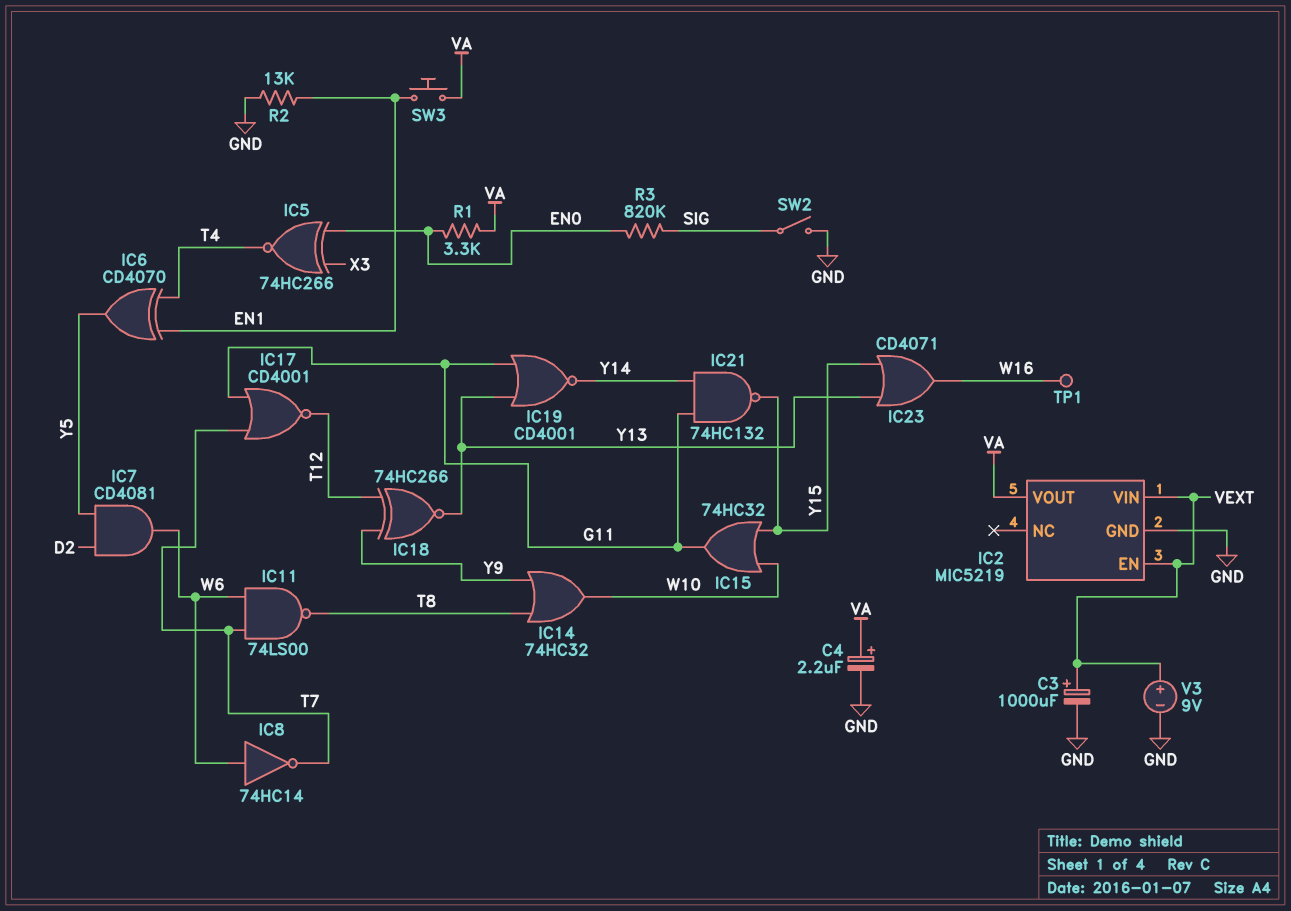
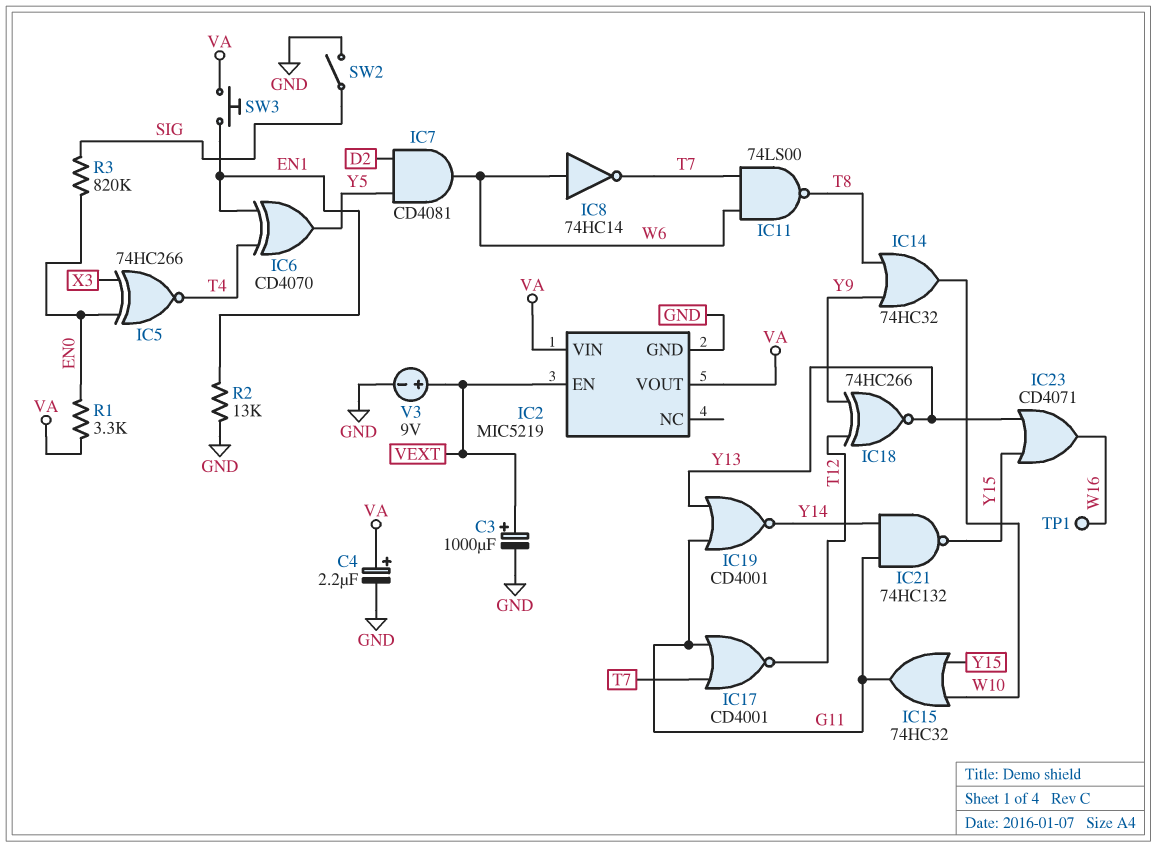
IC2 pin VIN: VEXT -> VA

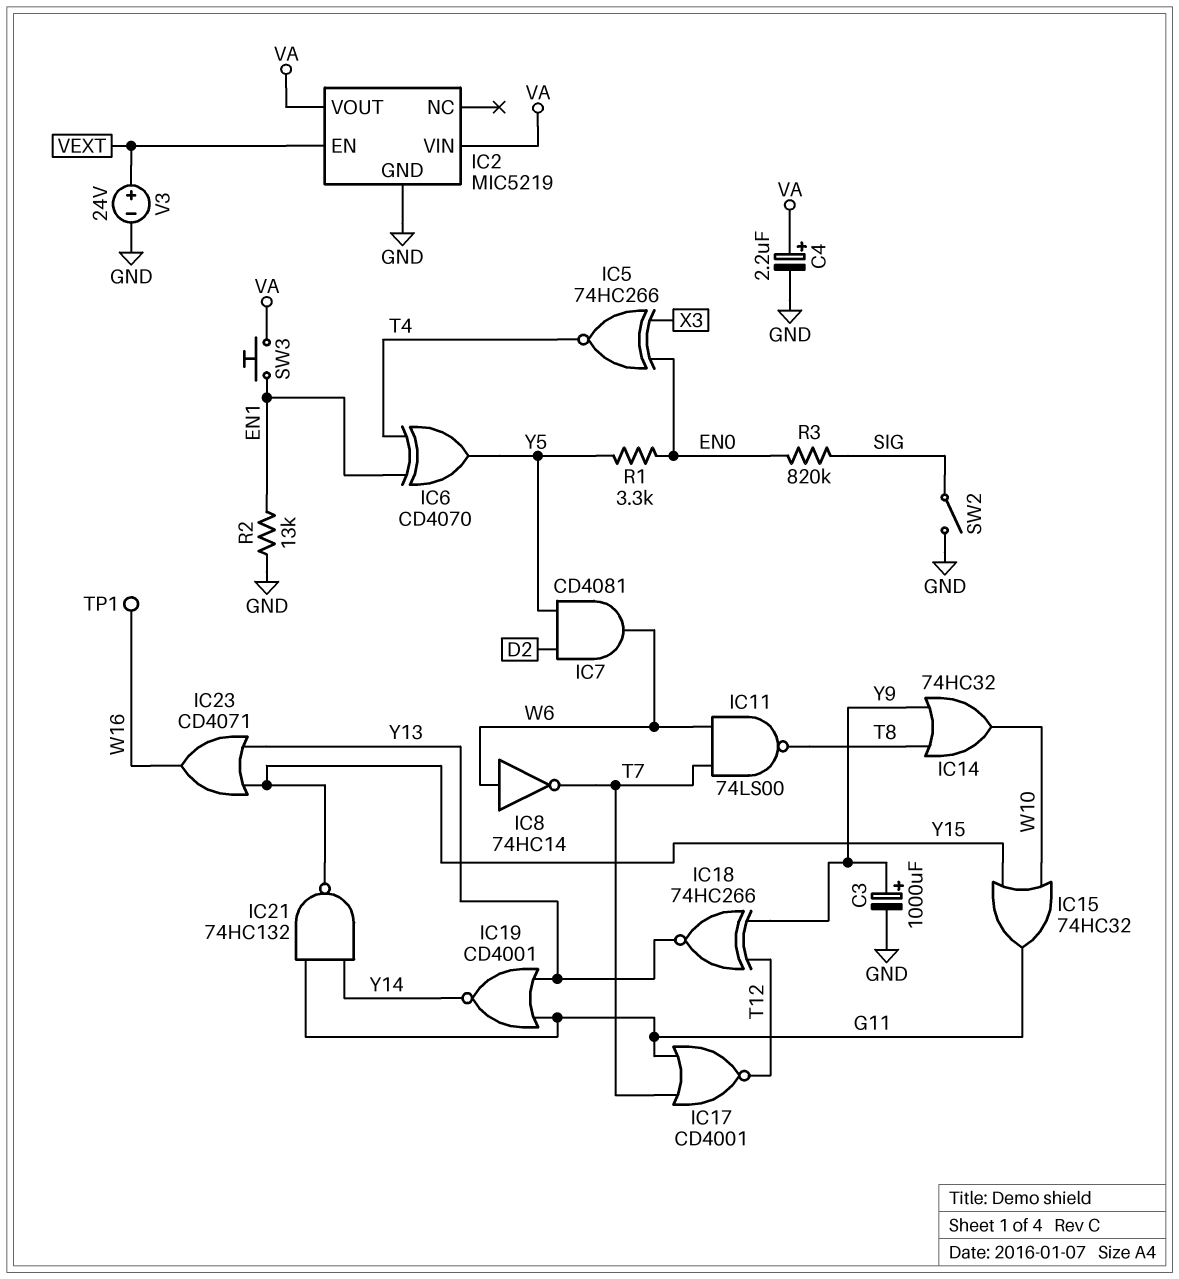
C3: 1000uF (plus VEXT, minus GND) -> 1000uF (plus Y9, minus GND)
R1: 3.3k (EN0, VA) -> 3.3k (EN0, Y5)
V3: 9V (plus VEXT, minus GND) -> 24V (plus VEXT, minus GND)

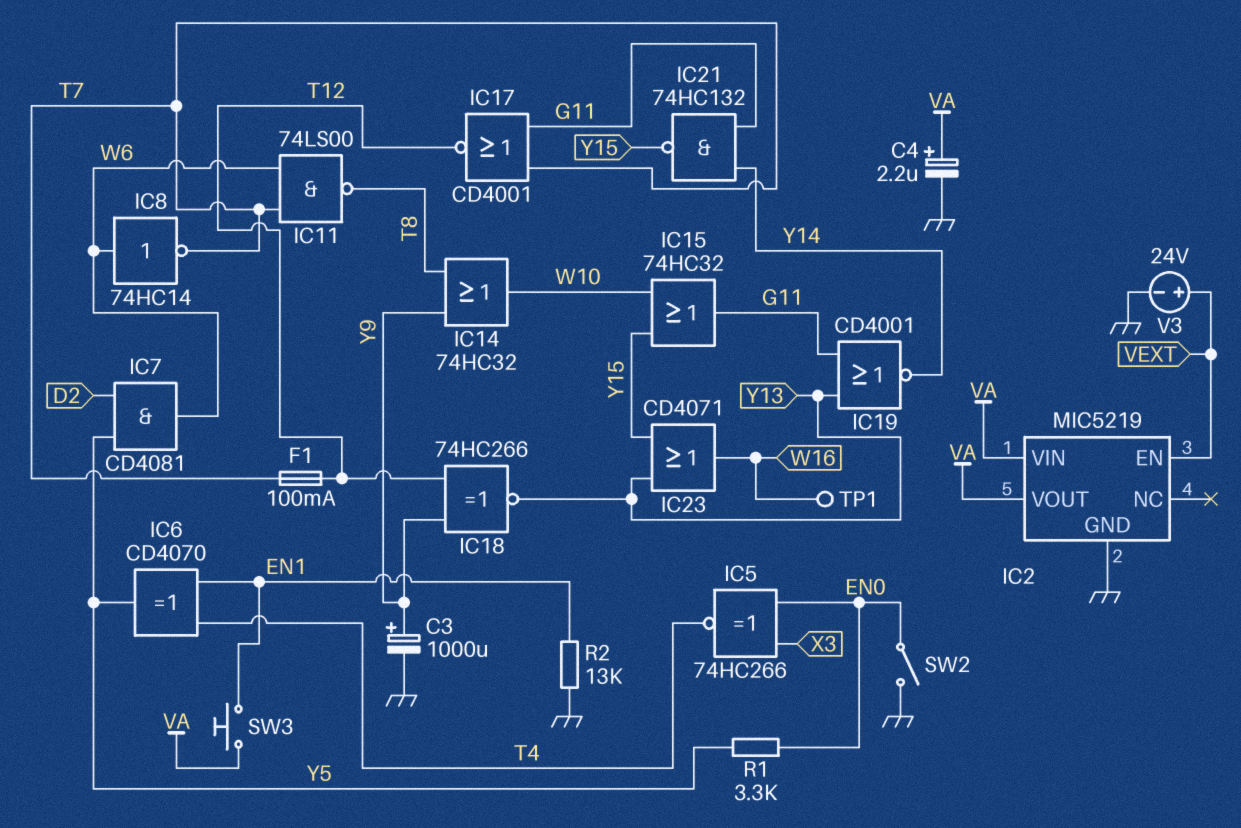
F1: none -> 100mA (T7, T12)
R3: 820k (EN0, SIG) -> none
SW2: switch (GND, SIG) -> switch (EN0, GND)

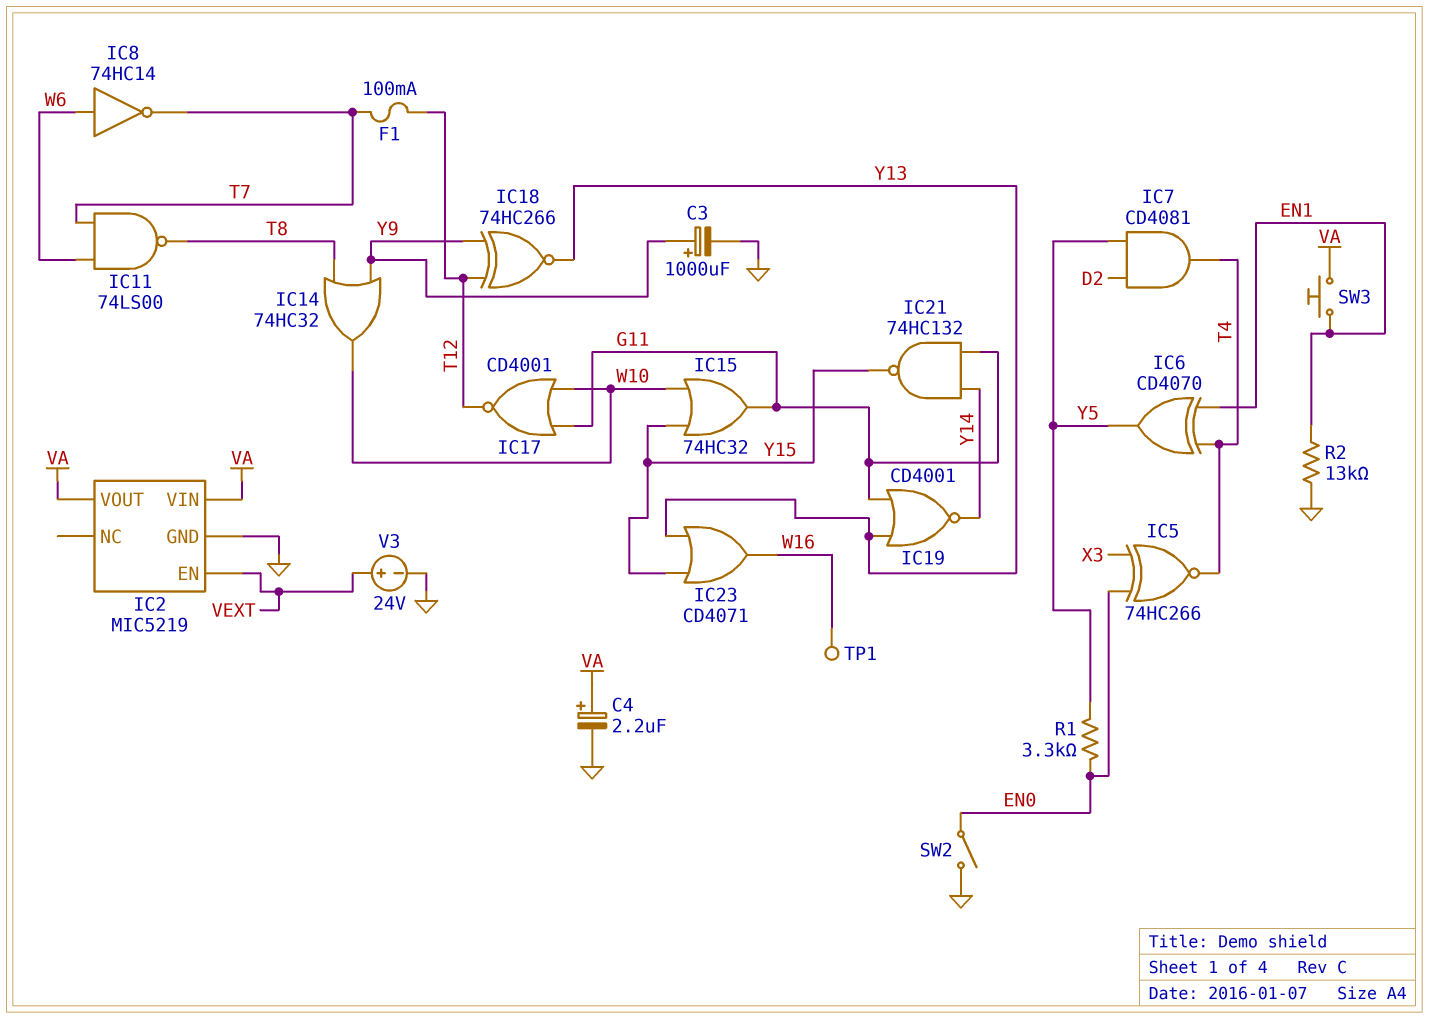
IC7: AND CD4081 (in D2, in Y5, out W6) -> AND CD4081 (in D2, in Y5, out T4)
IC17: NOR CD4001 (in G11, in T7, out T12) -> NOR CD4001 (in G11, in W10, out T12)

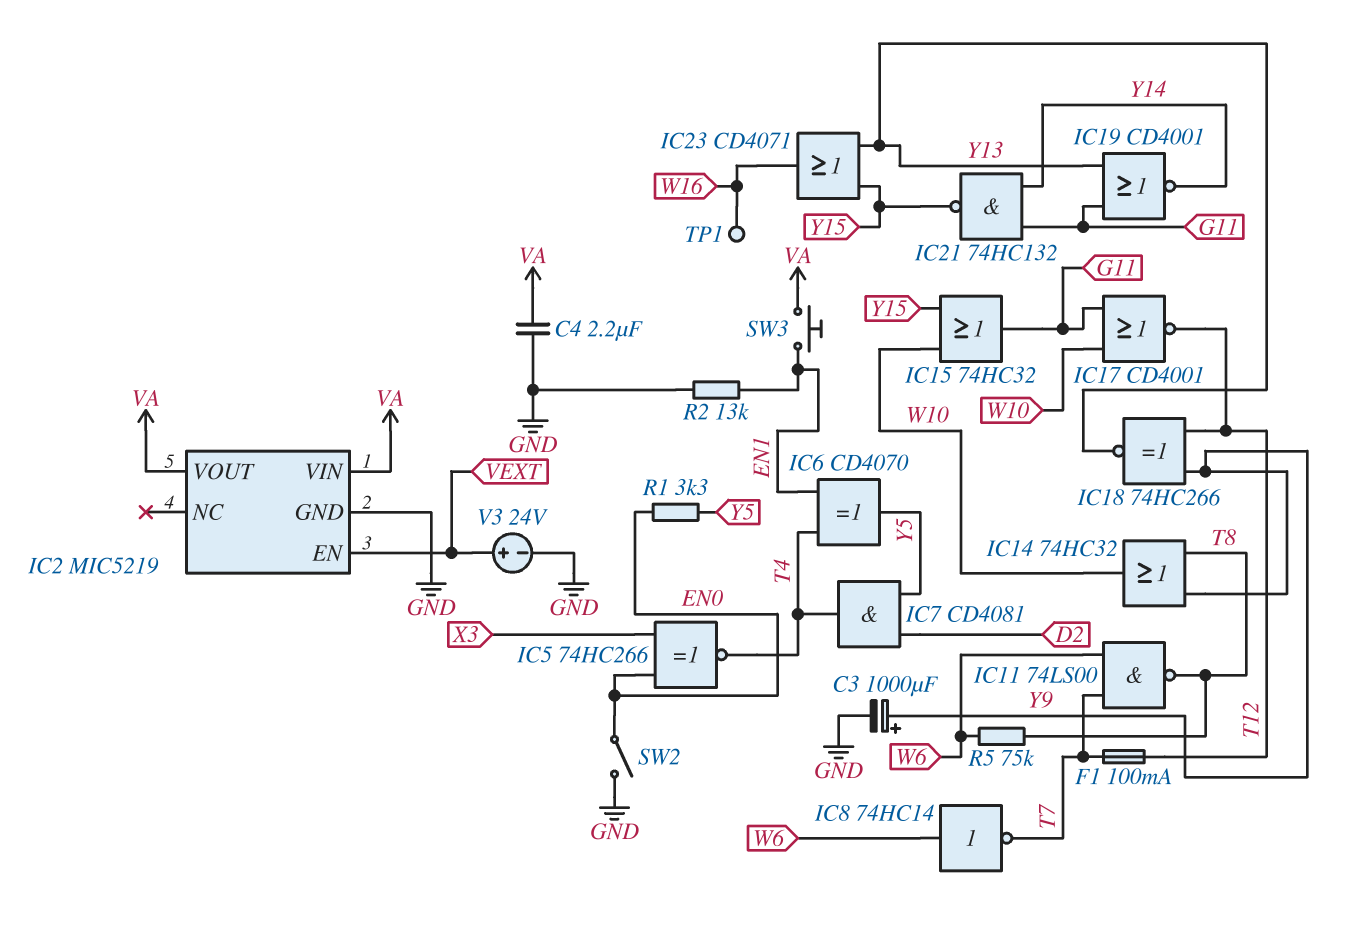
C4: 2.2uF (plus VA, minus GND) -> 2.2uF (GND, VA)
R5: none -> 75k (T8, W6)

